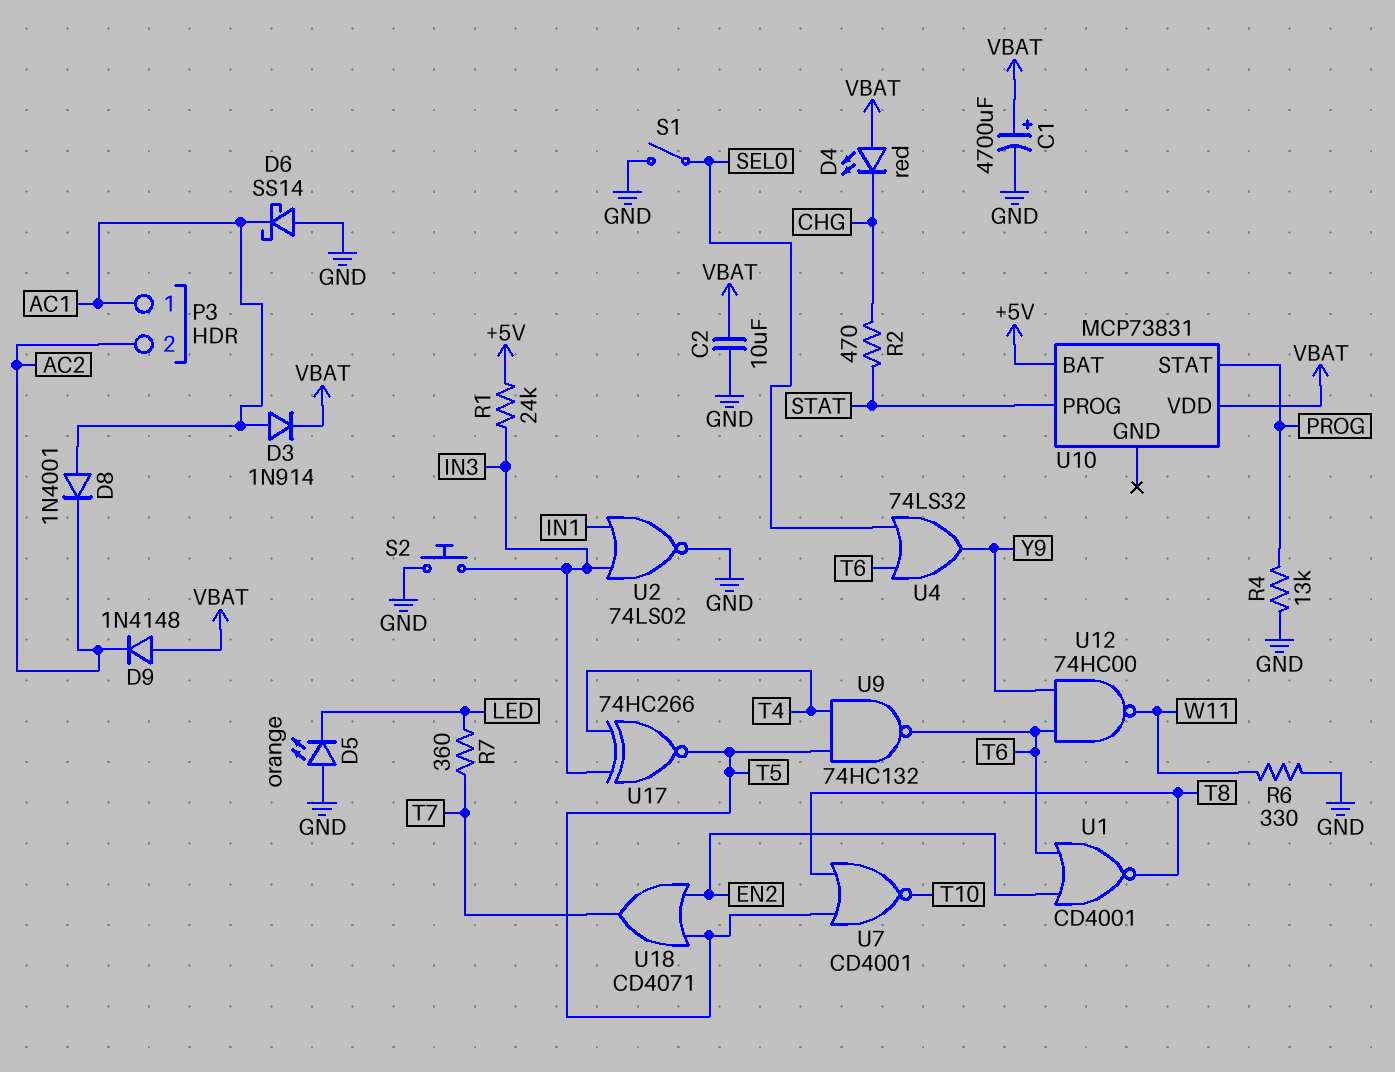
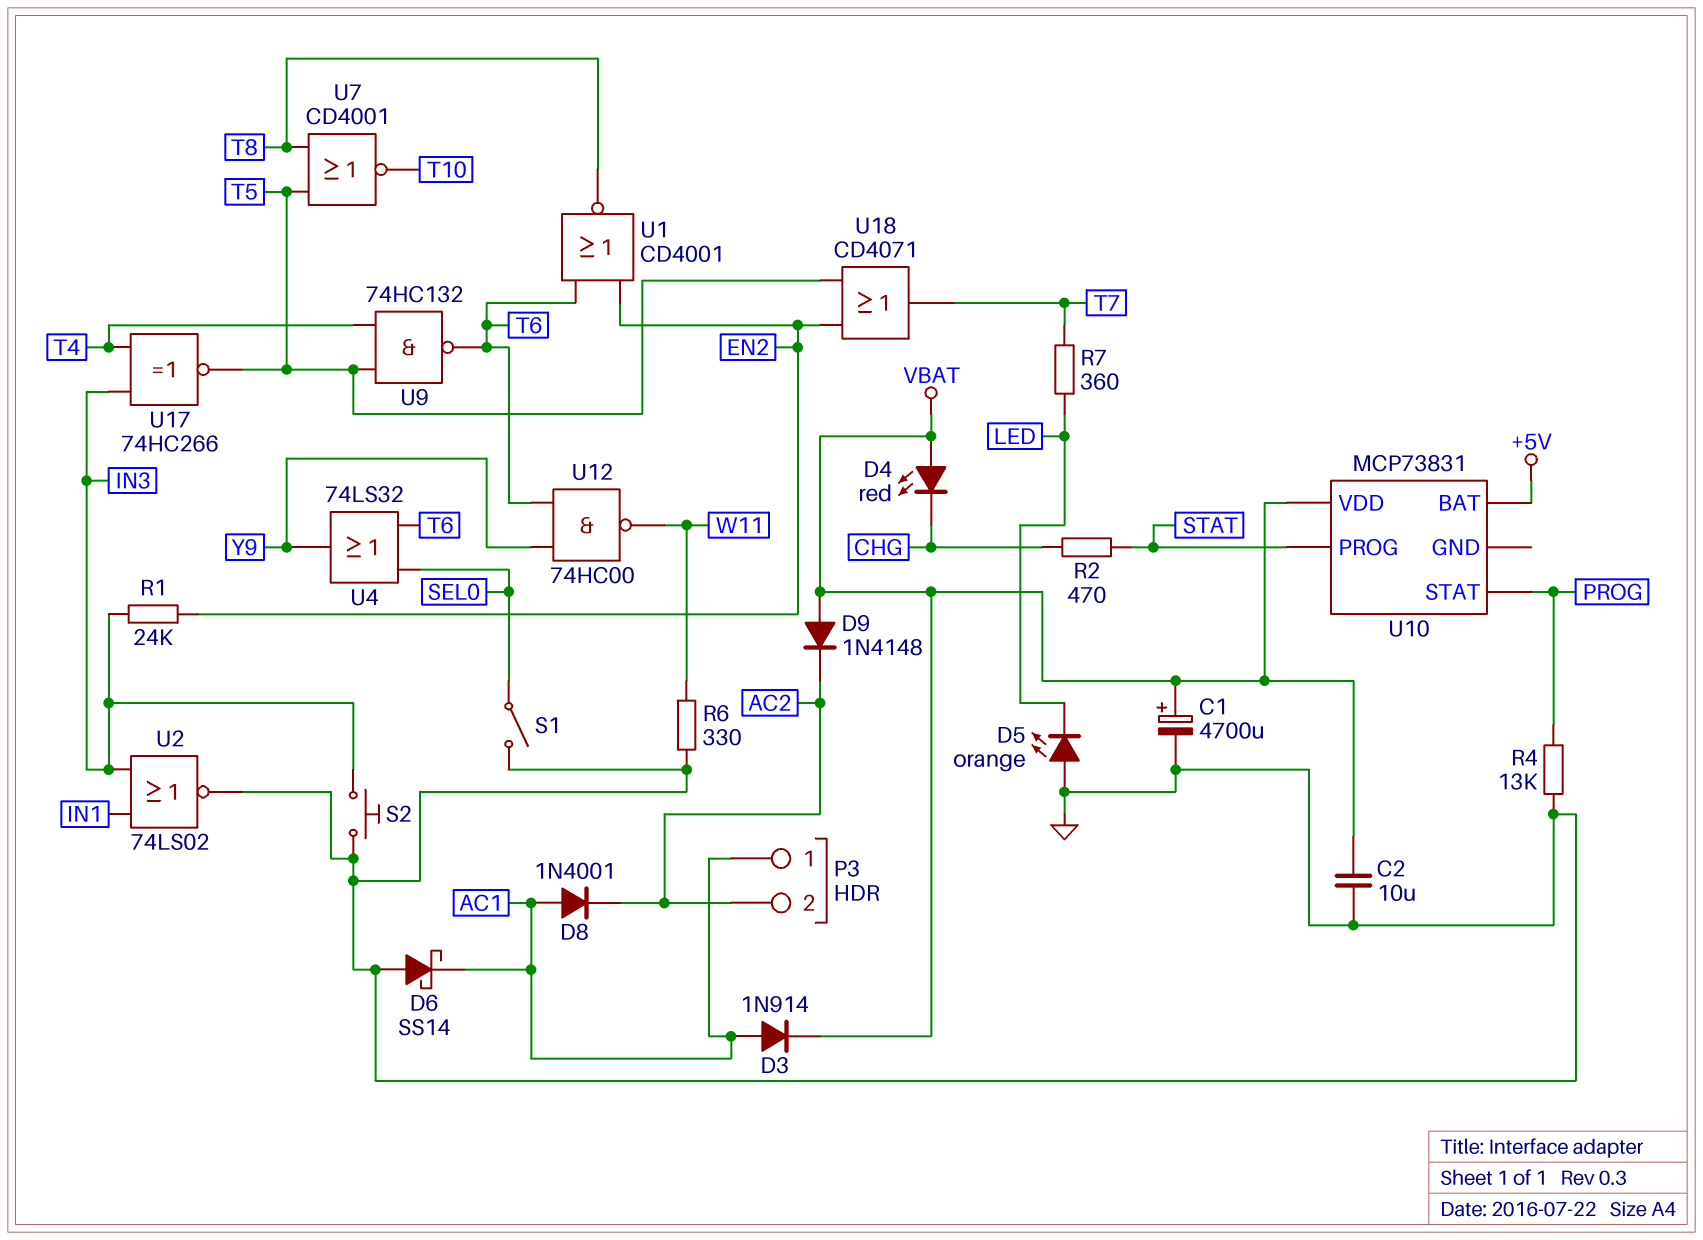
R1: 24k (+5V, IN3) -> 24k (EN2, IN3)

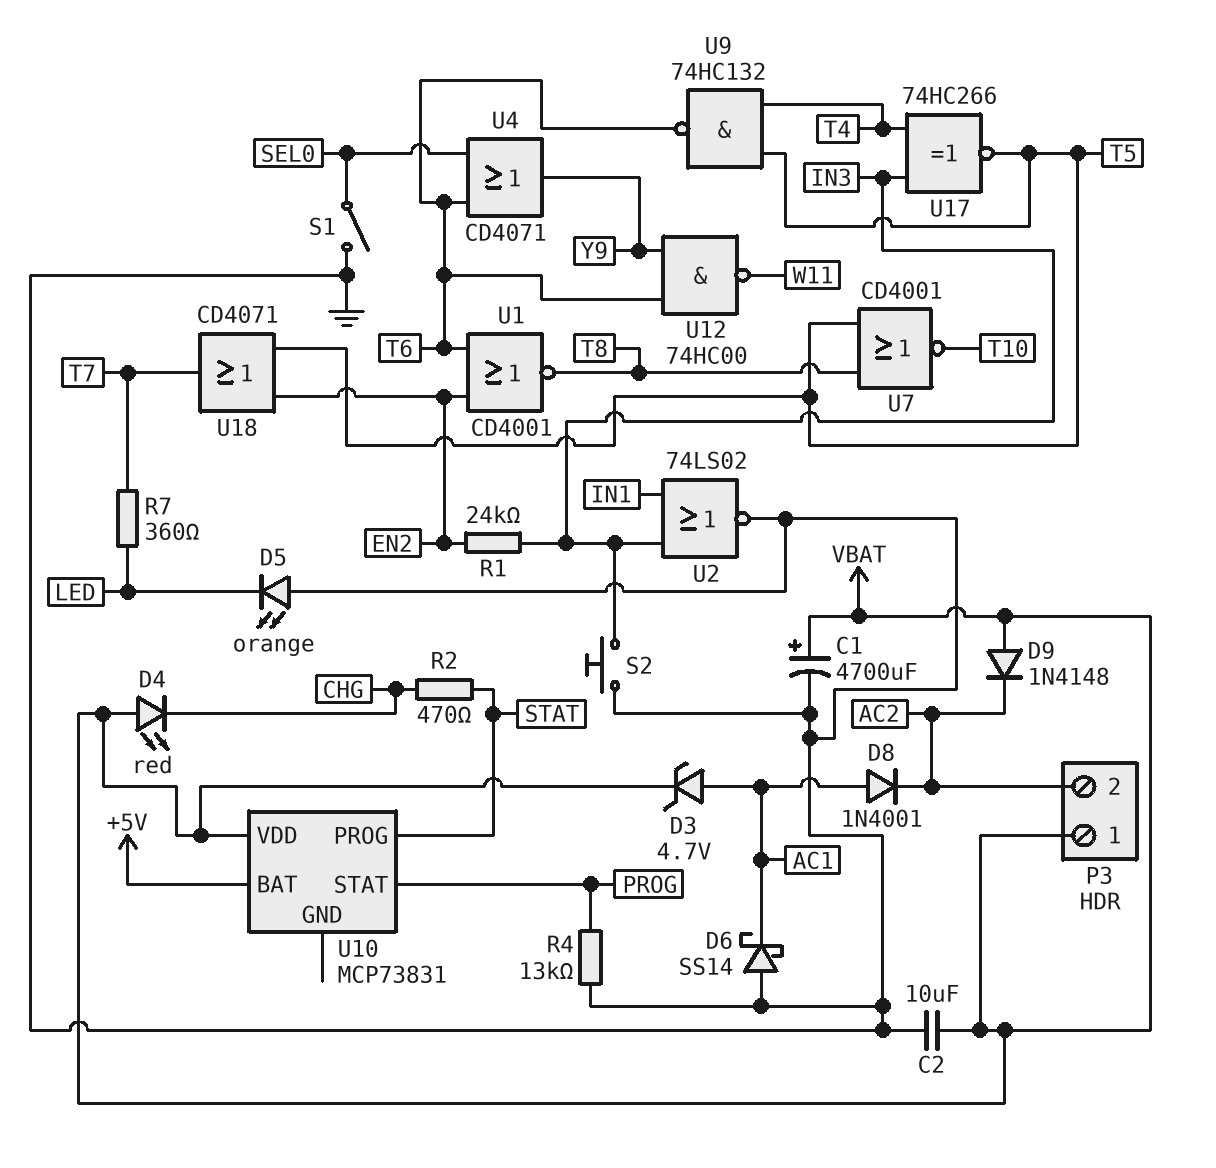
D3: diode 1N914 (A AC1, K VBAT) -> zener 4.7V (A AC1, K VBAT)
P3 pin 1: AC1 -> VBAT
R6: 330 (GND, W11) -> none
U4: OR 74LS32 (in SEL0, in T6, out Y9) -> OR CD4071 (in SEL0, in T6, out Y9)

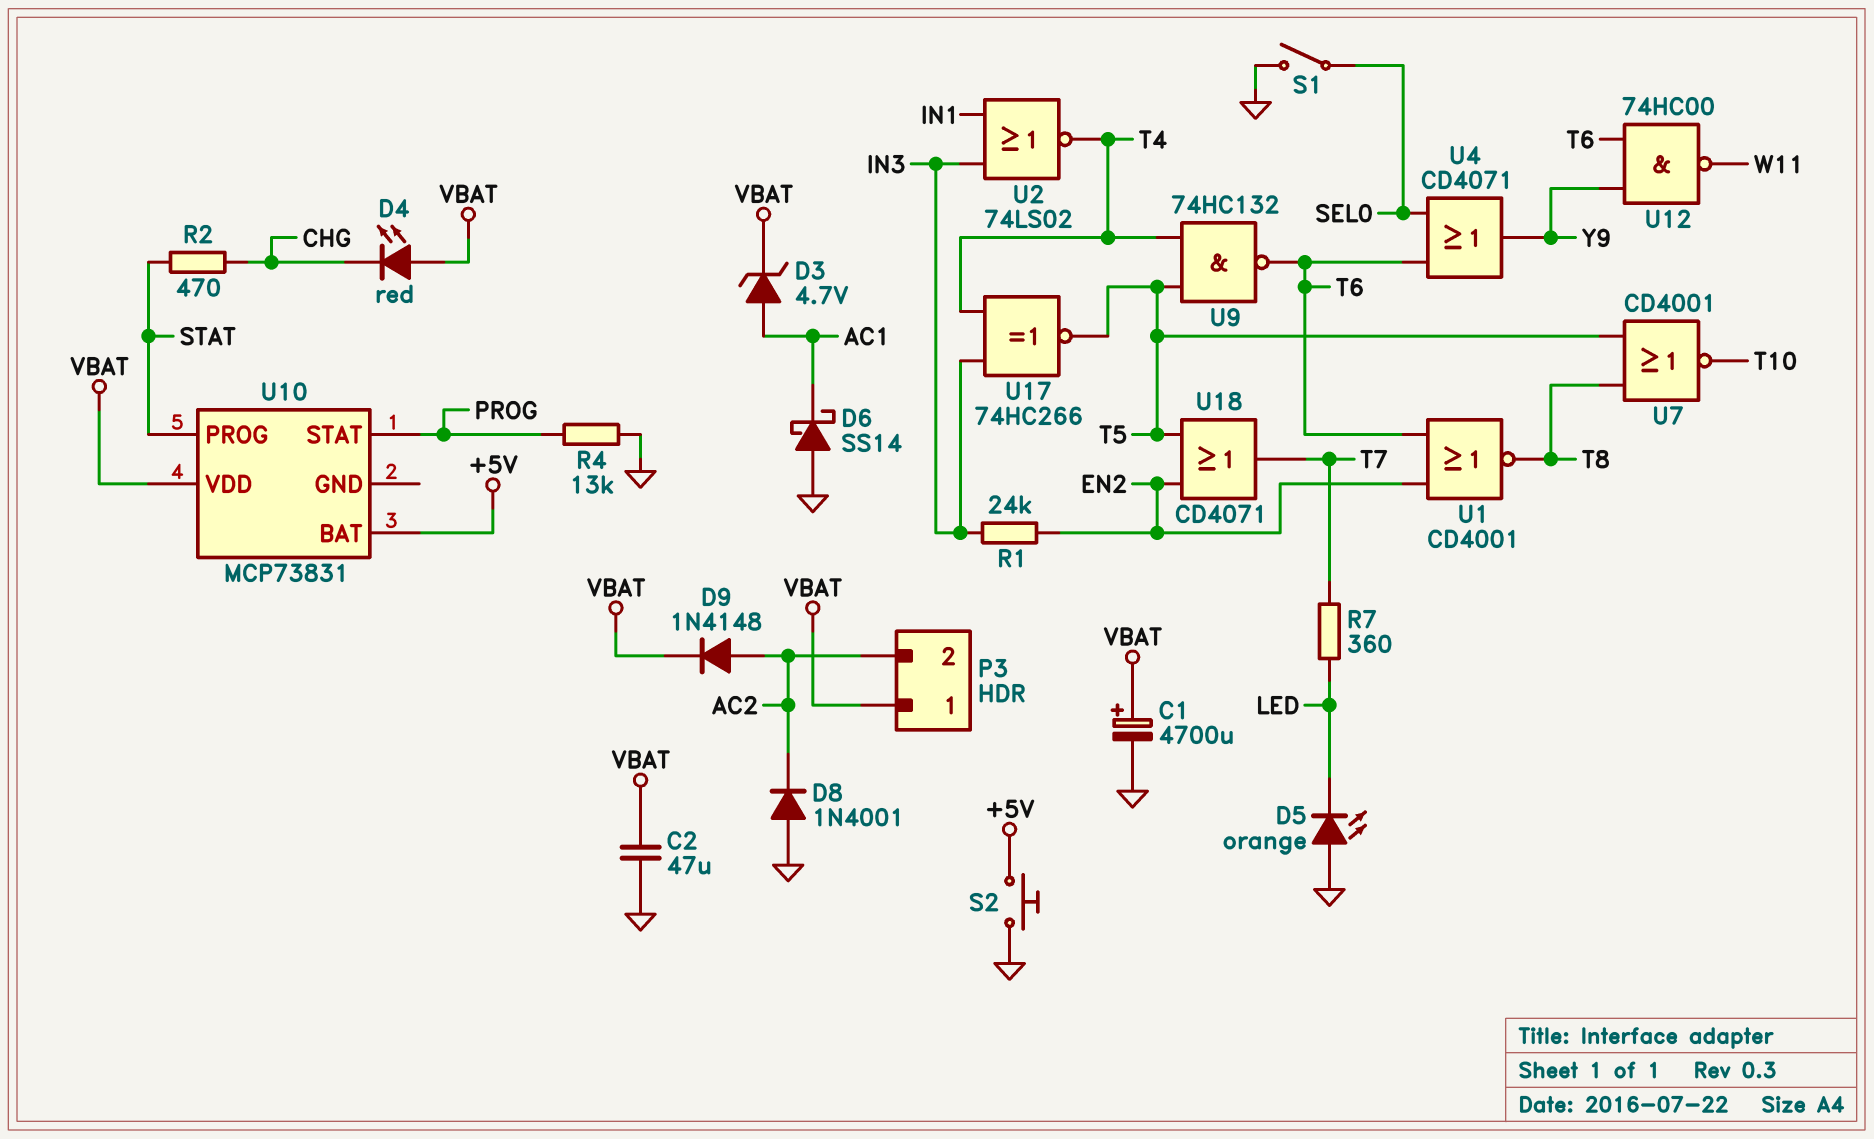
C2: 10uF (GND, VBAT) -> 47uF (GND, VBAT)
D8: diode 1N4001 (A AC1, K AC2) -> diode 1N4001 (A GND, K AC2)
D9: diode 1N4148 (A VBAT, K AC2) -> diode 1N4148 (A AC2, K VBAT)
S2: button (GND, IN3) -> button (+5V, GND)
U2: NOR 74LS02 (in IN1, in IN3, out GND) -> NOR 74LS02 (in IN1, in IN3, out T4)

